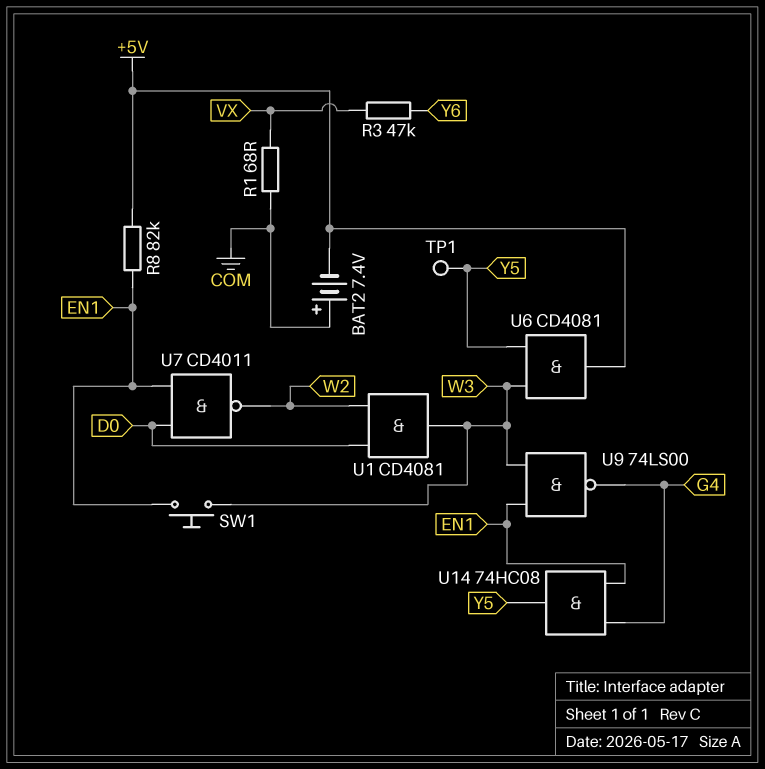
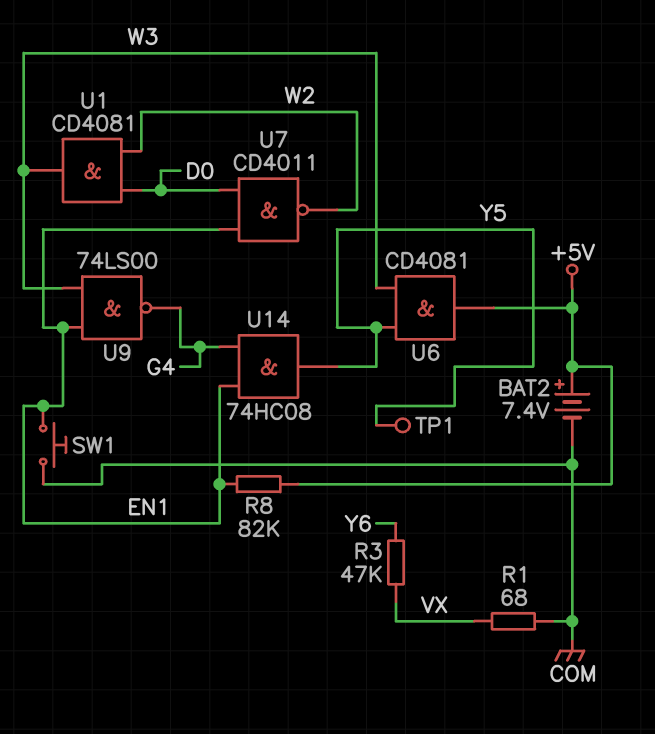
BAT2: 7.4V (plus COM, minus +5V) -> 7.4V (plus +5V, minus COM)
SW1: button (EN1, W3) -> button (COM, EN1)

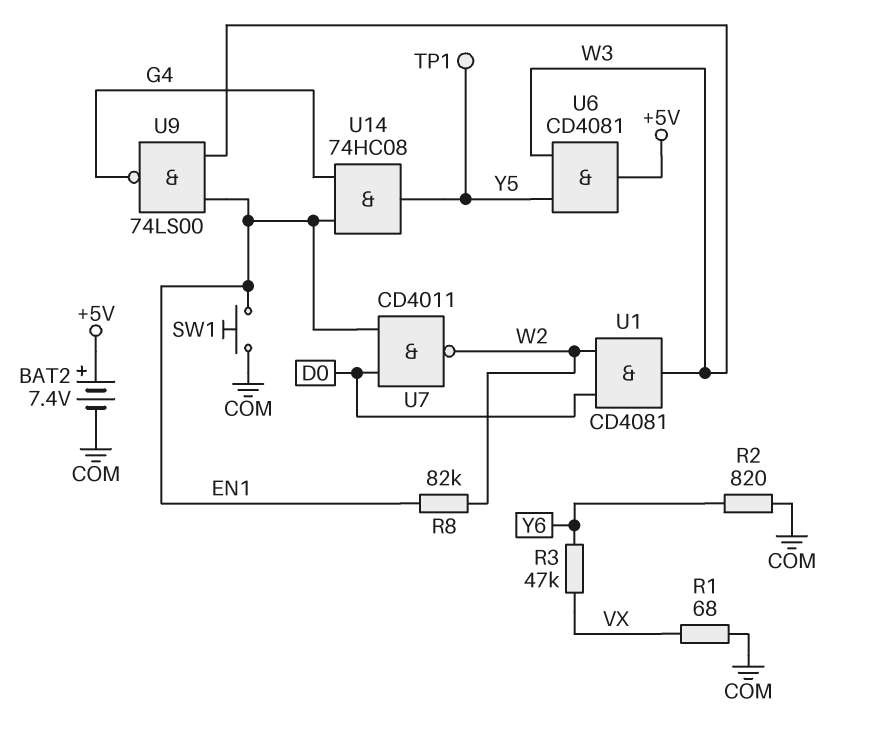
R2: none -> 820 (COM, Y6)
R8: 82k (+5V, EN1) -> 82k (EN1, W2)

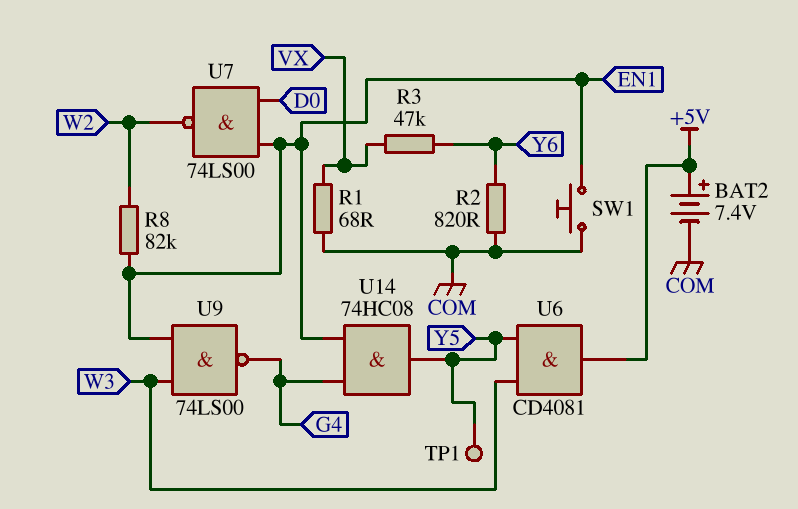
U1: AND CD4081 (in D0, in W2, out W3) -> none
U7: NAND CD4011 (in D0, in EN1, out W2) -> NAND 74LS00 (in D0, in EN1, out W2)

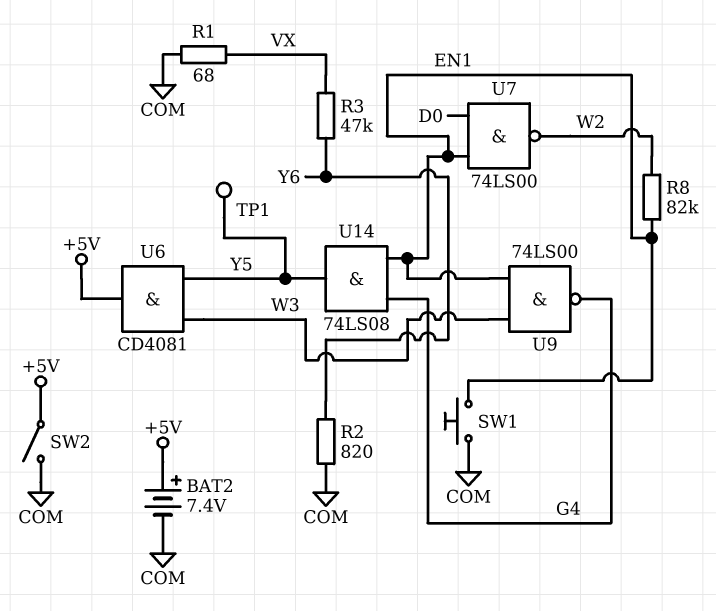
SW2: none -> switch (+5V, COM)
U14: AND 74HC08 (in EN1, in G4, out Y5) -> AND 74LS08 (in EN1, in G4, out Y5)

